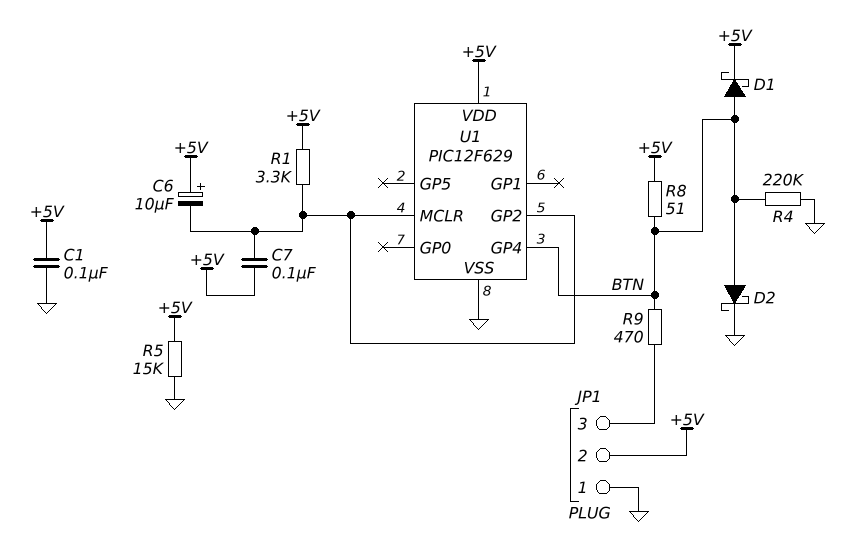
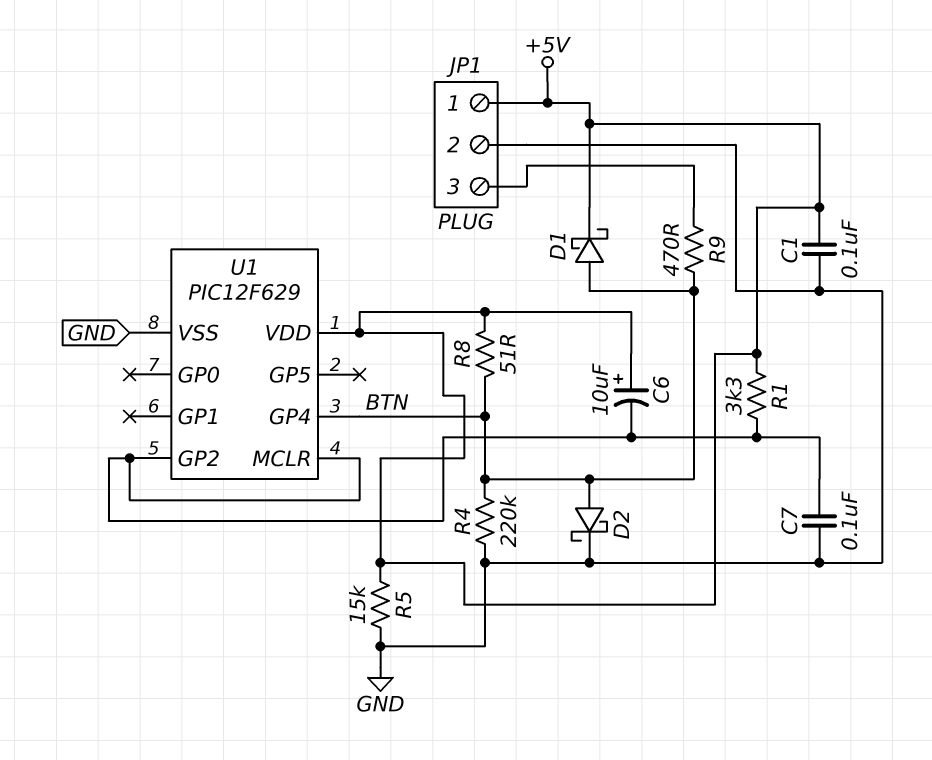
C7: 100nF (+5V, U1/GP2) -> 100nF (GND, U1/GP2)
JP1 pin 1: GND -> +5V
JP1 pin 2: +5V -> GND

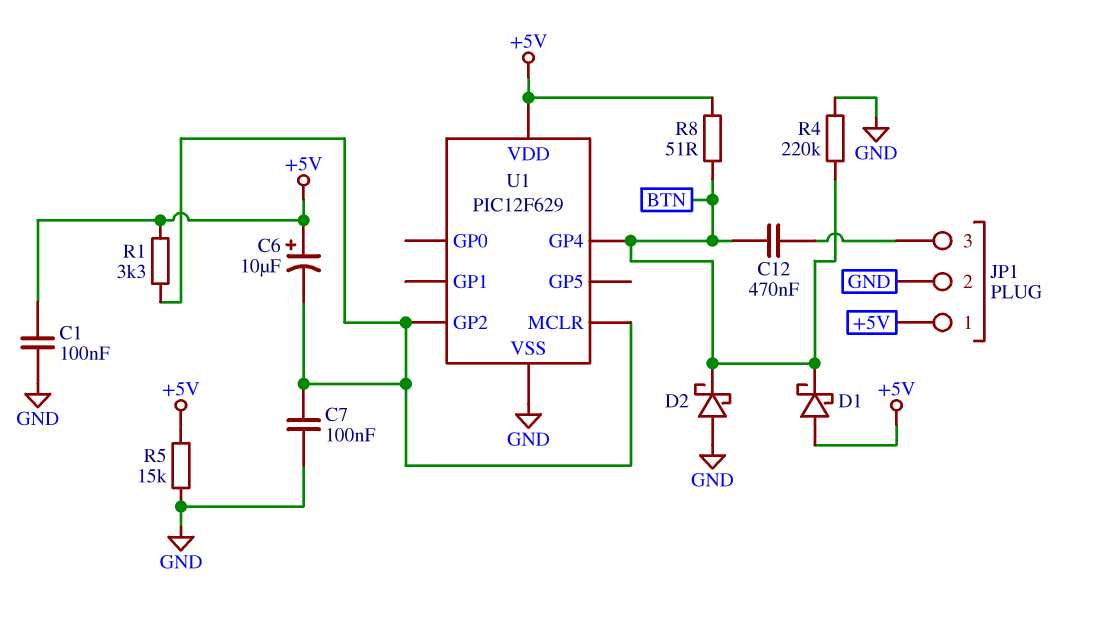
C12: none -> 470nF (BTN, JP1/3)
D1: schottky (A BTN, K +5V) -> schottky (A +5V, K BTN)
D2: schottky (A BTN, K GND) -> schottky (A GND, K BTN)
R9: 470 (BTN, JP1/3) -> none

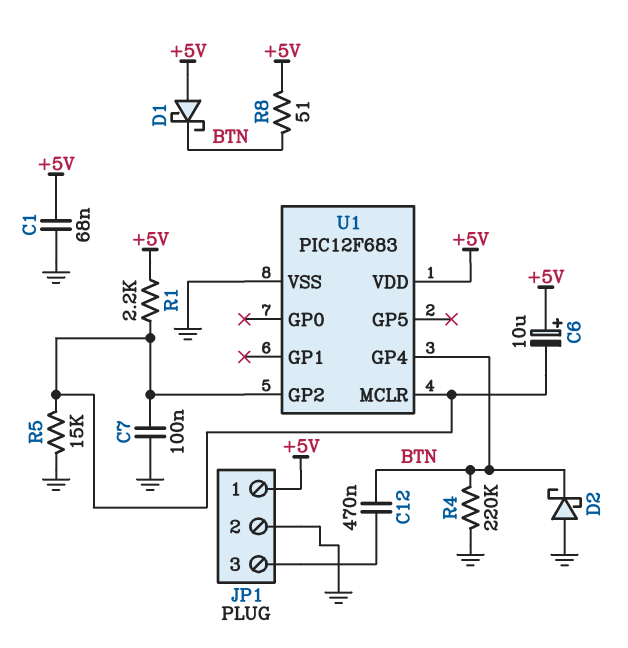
C1: 100nF (+5V, GND) -> 68nF (+5V, GND)
R1: 3.3k (+5V, U1/GP2) -> 2.2k (+5V, U1/GP2)
R5: 15k (+5V, GND) -> 15k (GND, U1/GP2)
U1: PIC12F629 -> PIC12F683

